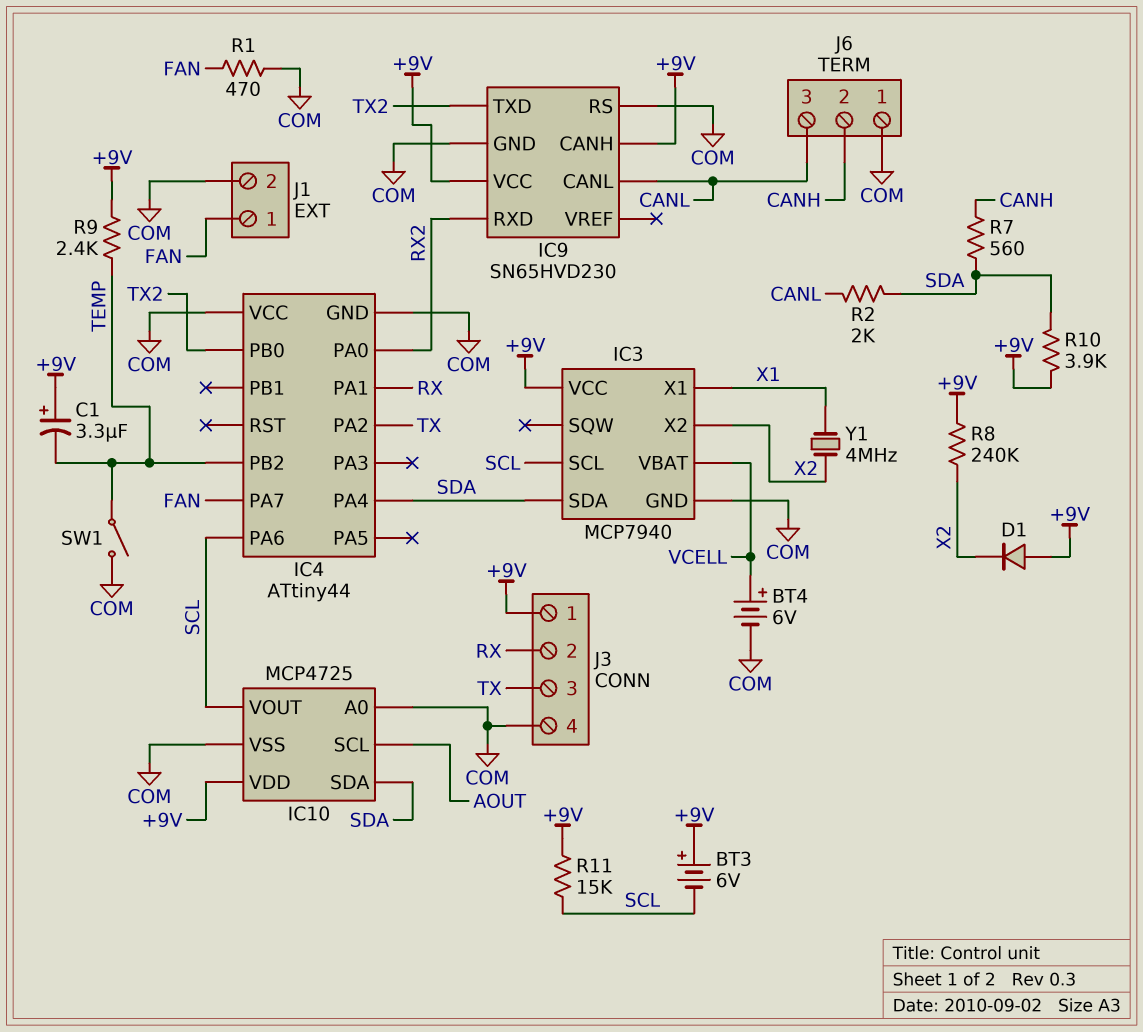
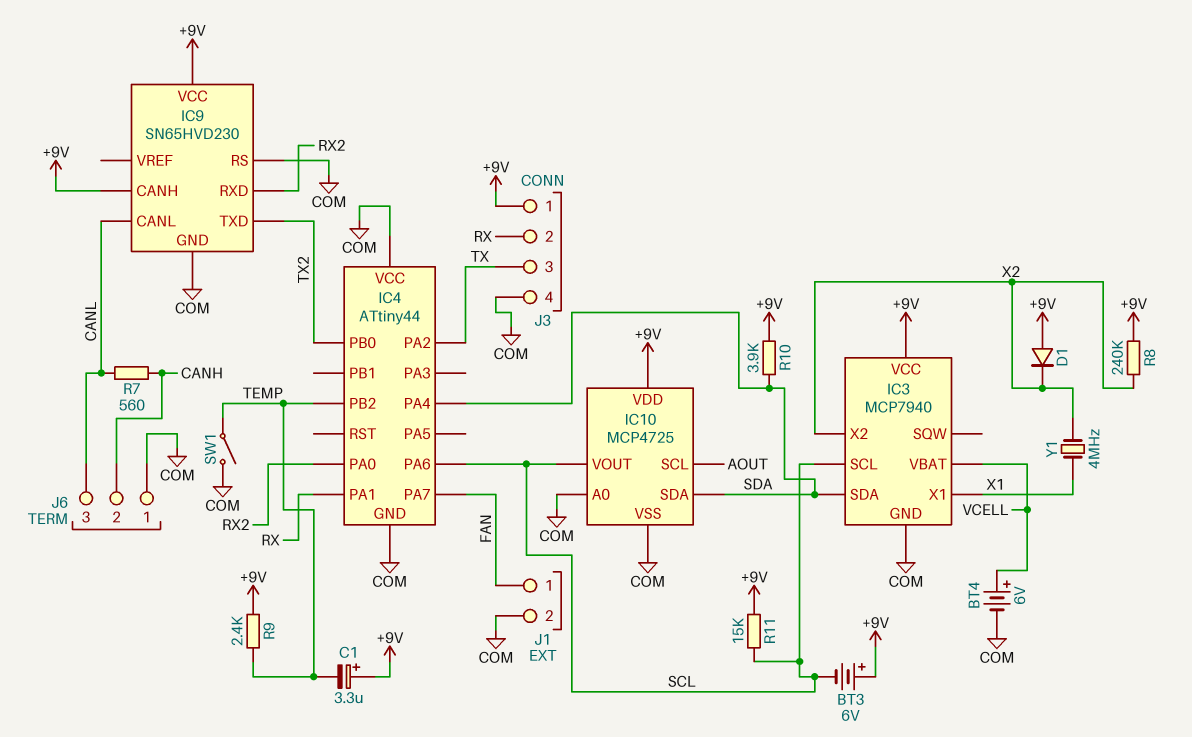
R1: 470 (COM, FAN) -> none
R2: 2k (CANL, SDA) -> none
R7: 560 (CANH, SDA) -> 560 (CANH, CANL)

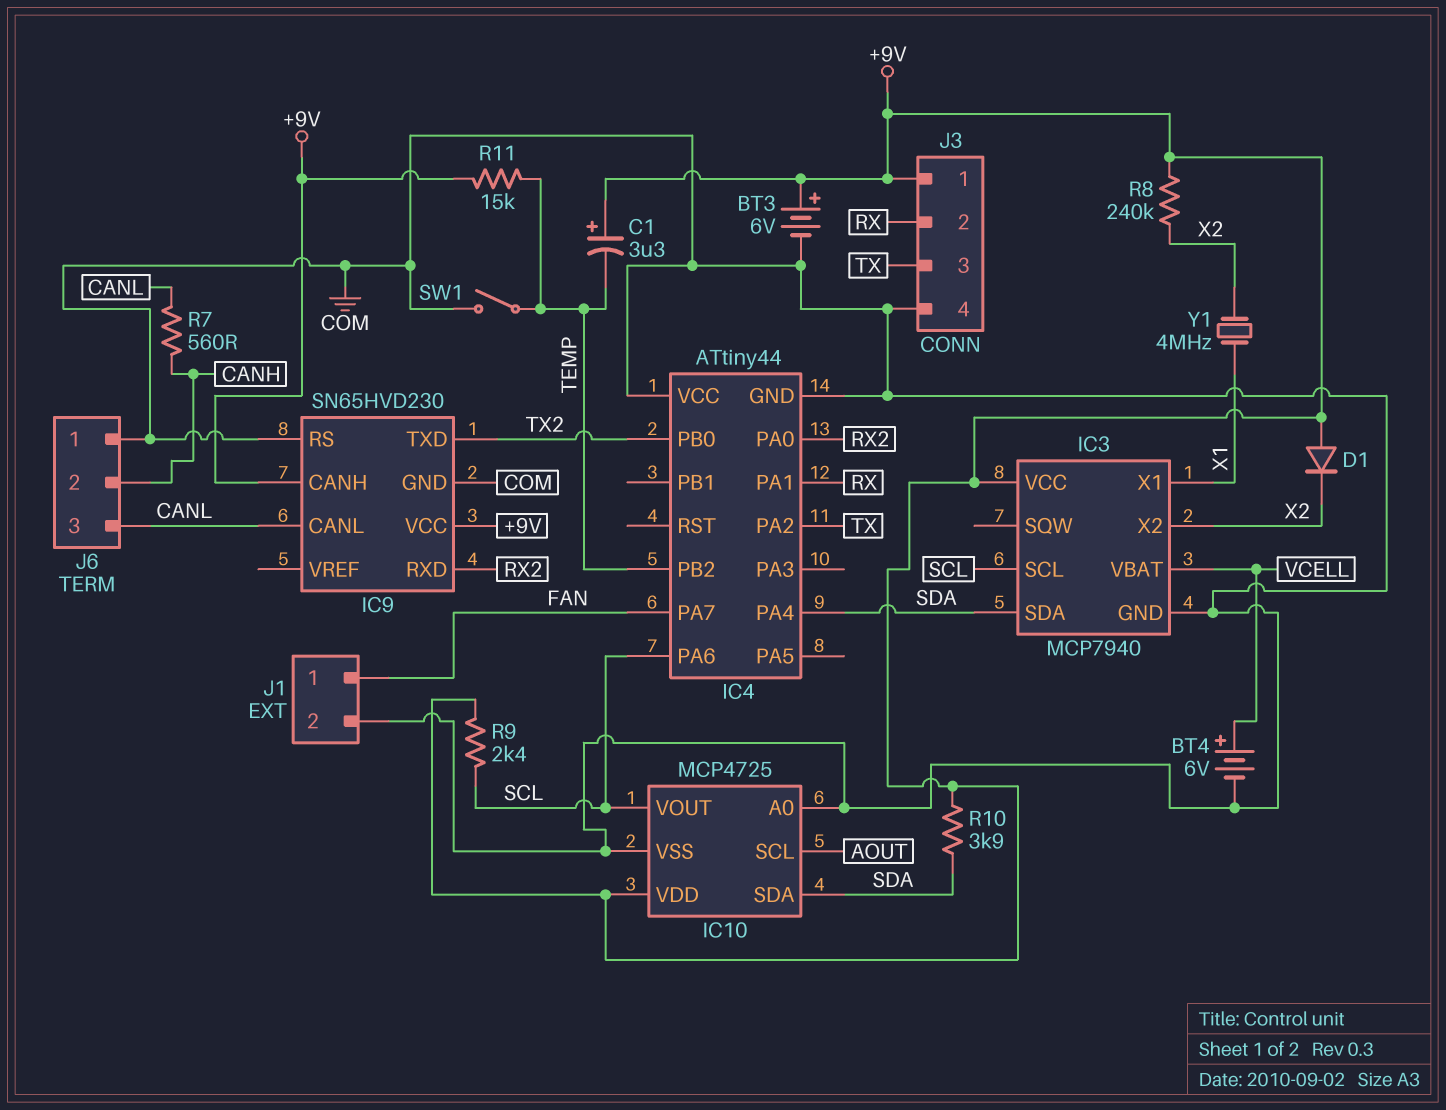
BT3: 6V (plus +9V, minus SCL) -> 6V (plus +9V, minus COM)
R9: 2.4k (+9V, TEMP) -> 2.4k (+9V, SCL)
R11: 15k (+9V, SCL) -> 15k (+9V, TEMP)

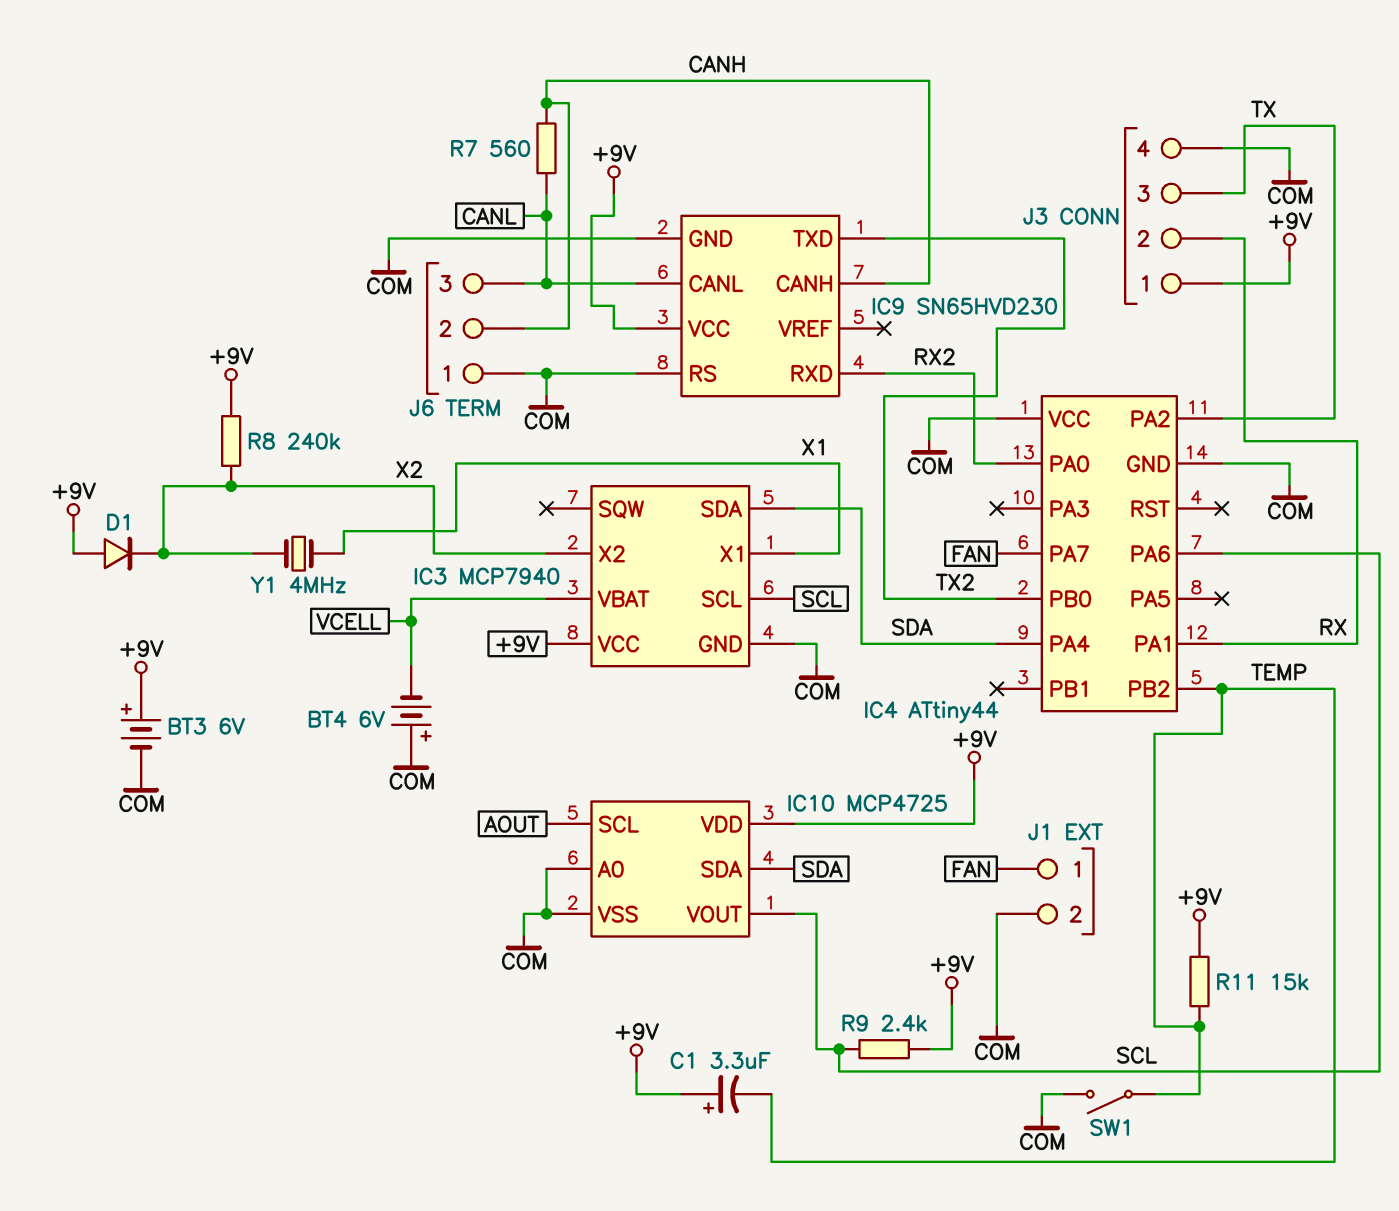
BT4: 6V (plus VCELL, minus COM) -> 6V (plus COM, minus VCELL)
IC9 pin CANH: +9V -> CANH
R10: 3.9k (+9V, SDA) -> none

